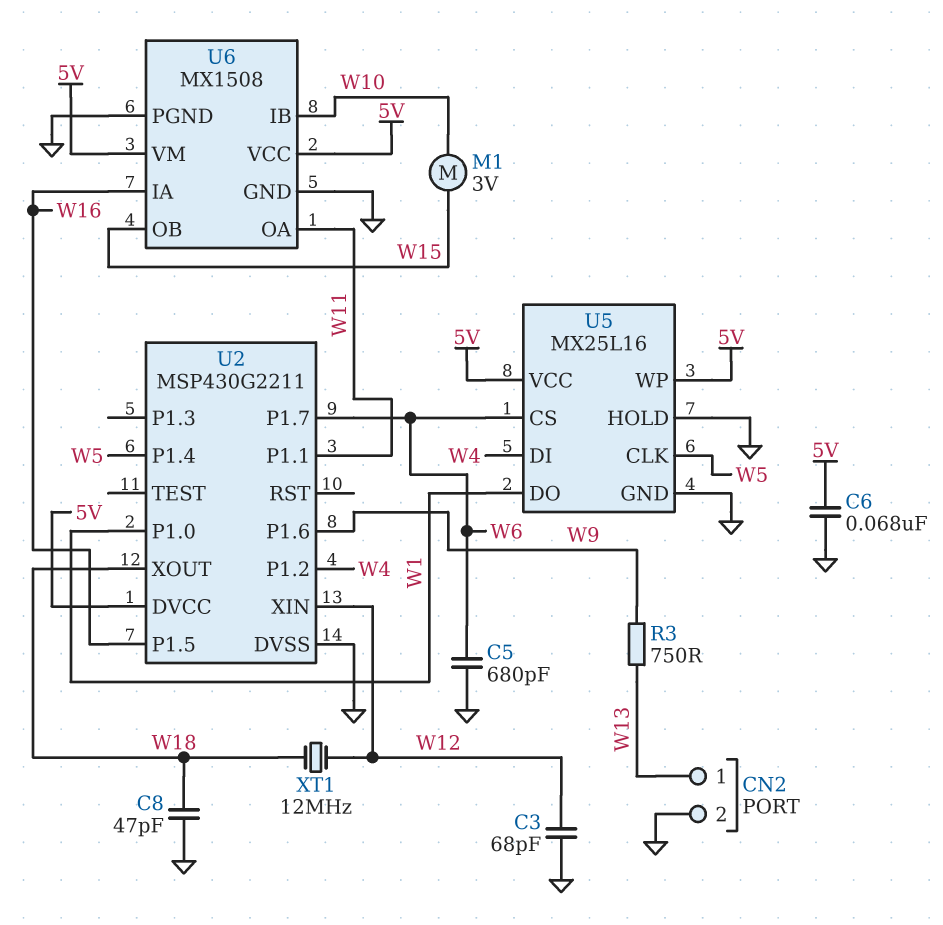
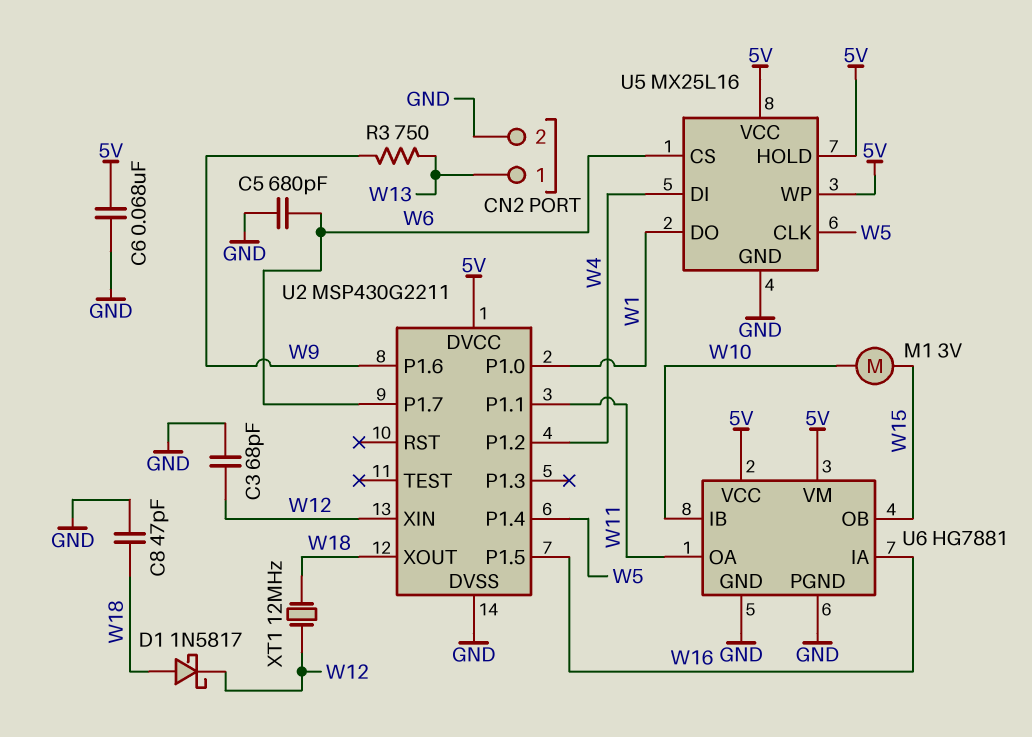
D1: none -> schottky 1N5817 (A W18, K W12)
U5 pin HOLD: GND -> 5V
U6: MX1508 -> HG7881

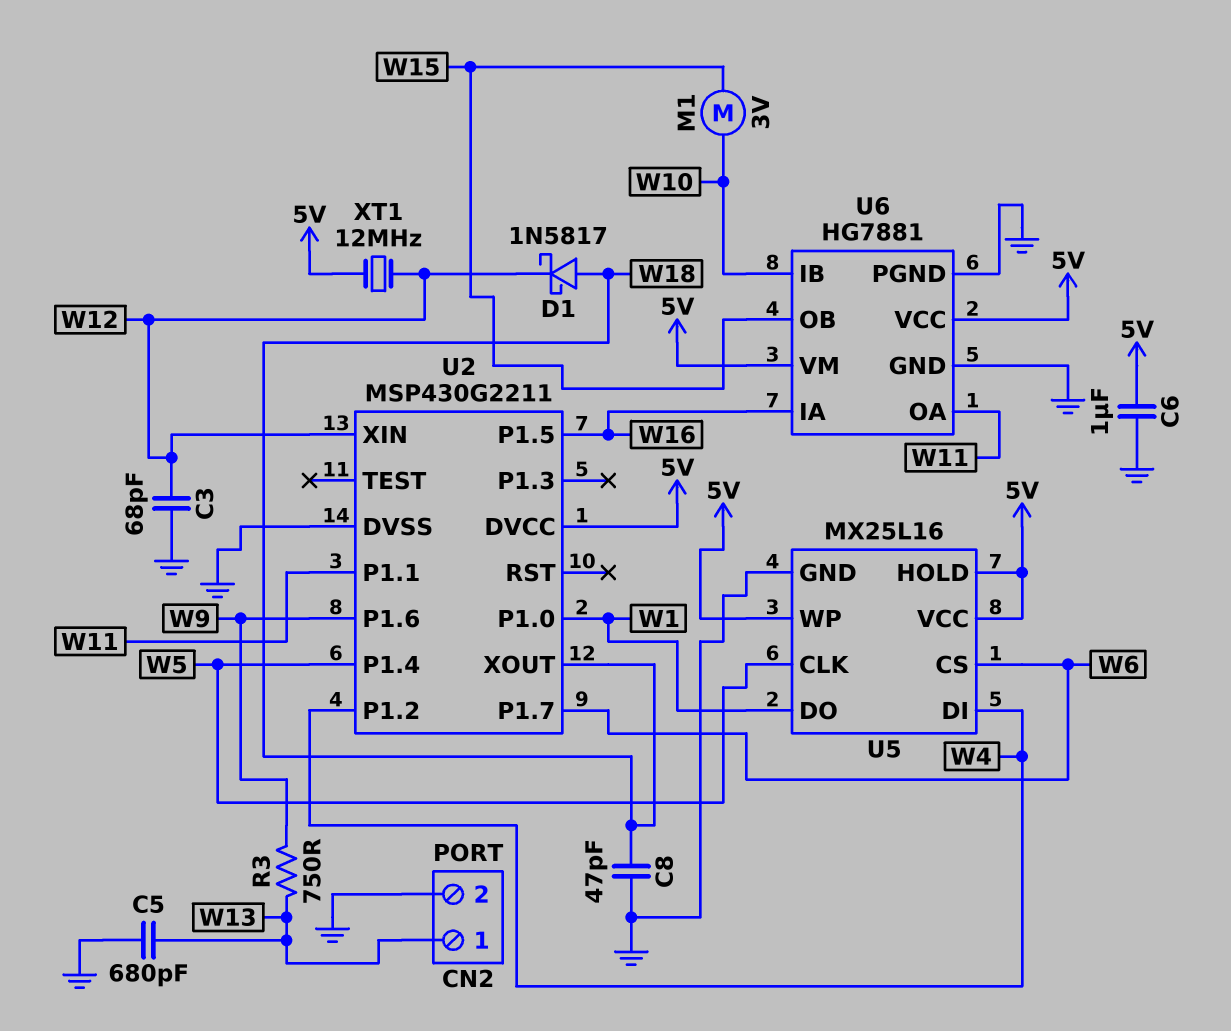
C5: 680pF (GND, W6) -> 680pF (GND, W13)
C6: 68nF (5V, GND) -> 1uF (5V, GND)
XT1: 12MHz (W12, W18) -> 12MHz (5V, W12)

